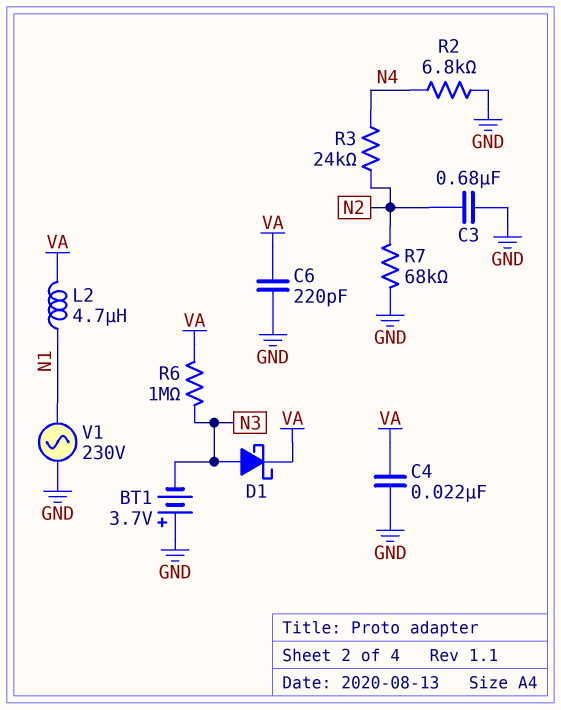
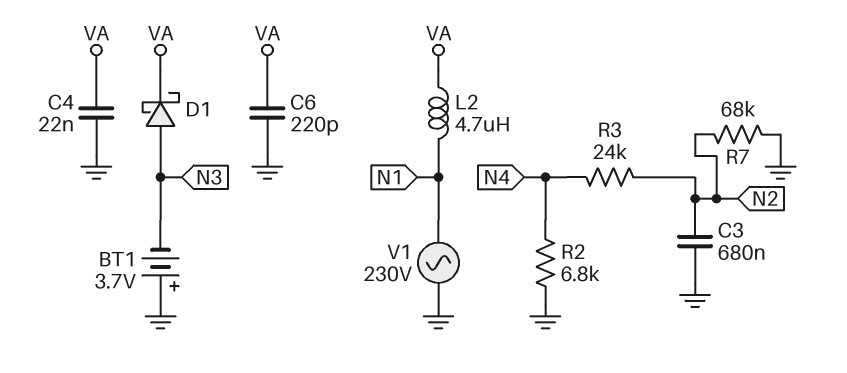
R6: 1M (N3, VA) -> none

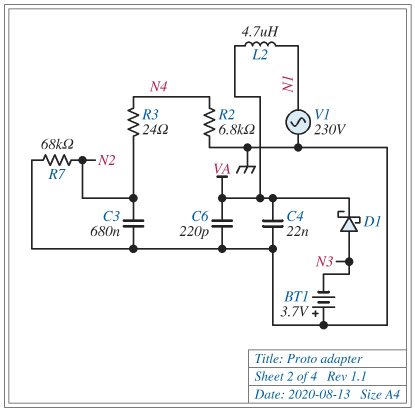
R3: 24k (N2, N4) -> 24 (N2, N4)

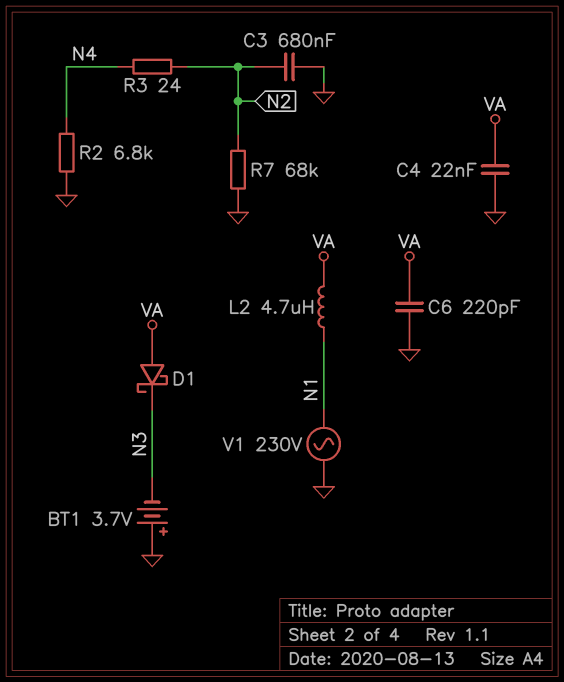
D1: schottky (A N3, K VA) -> schottky (A VA, K N3)

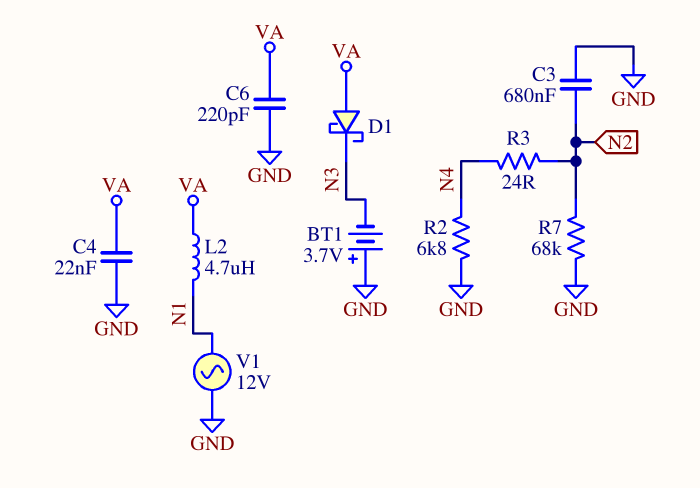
V1: AC 230V (GND, N1) -> AC 12V (GND, N1)

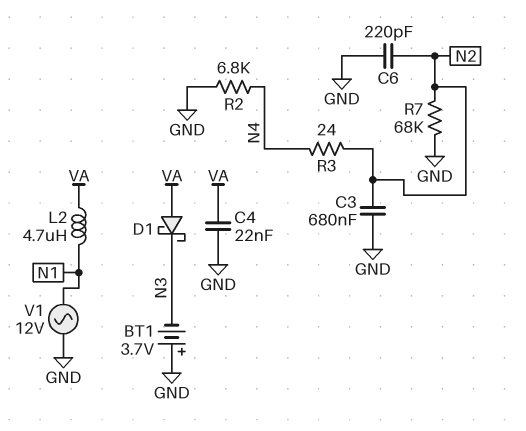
C6: 220pF (GND, VA) -> 220pF (GND, N2)

